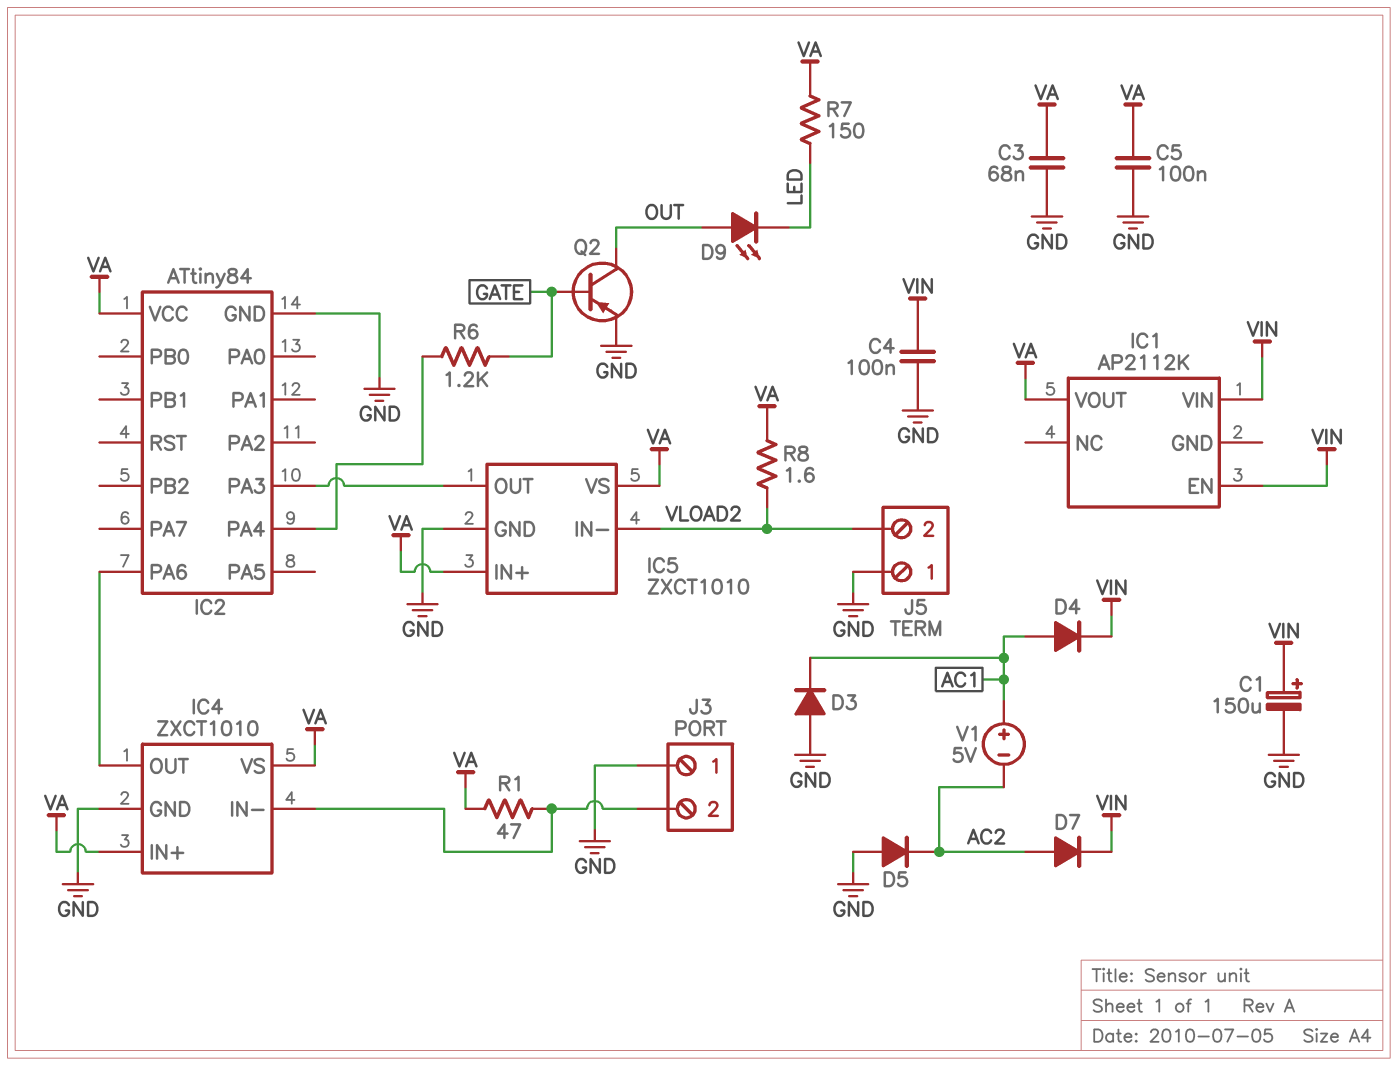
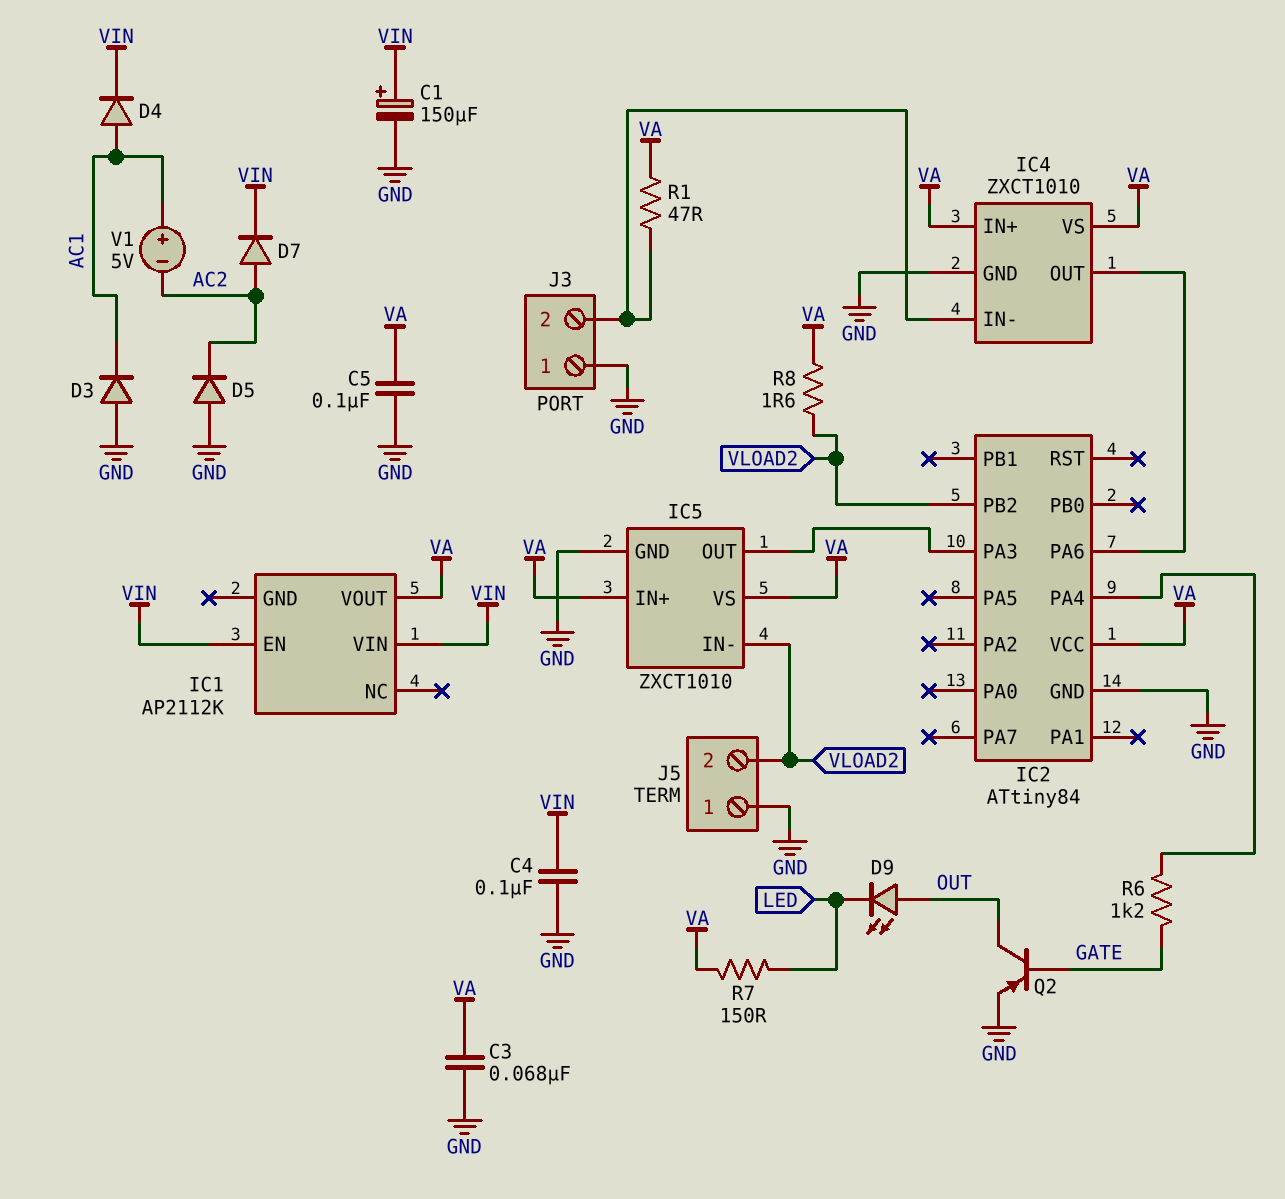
IC2 pin PB2: none -> VLOAD2

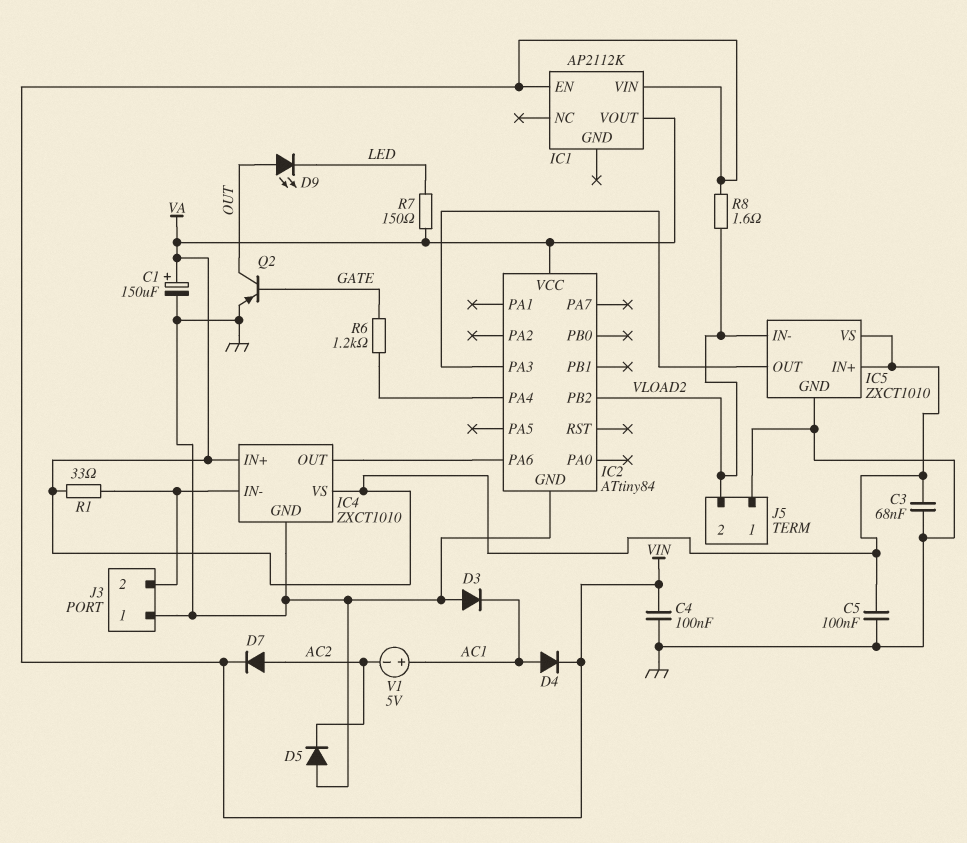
C1: 150uF (plus VIN, minus GND) -> 150uF (plus VA, minus GND)
R1: 47 (IC4/IN-, VA) -> 33 (IC4/IN-, VA)
R8: 1.6 (VA, VLOAD2) -> 1.6 (VIN, VLOAD2)

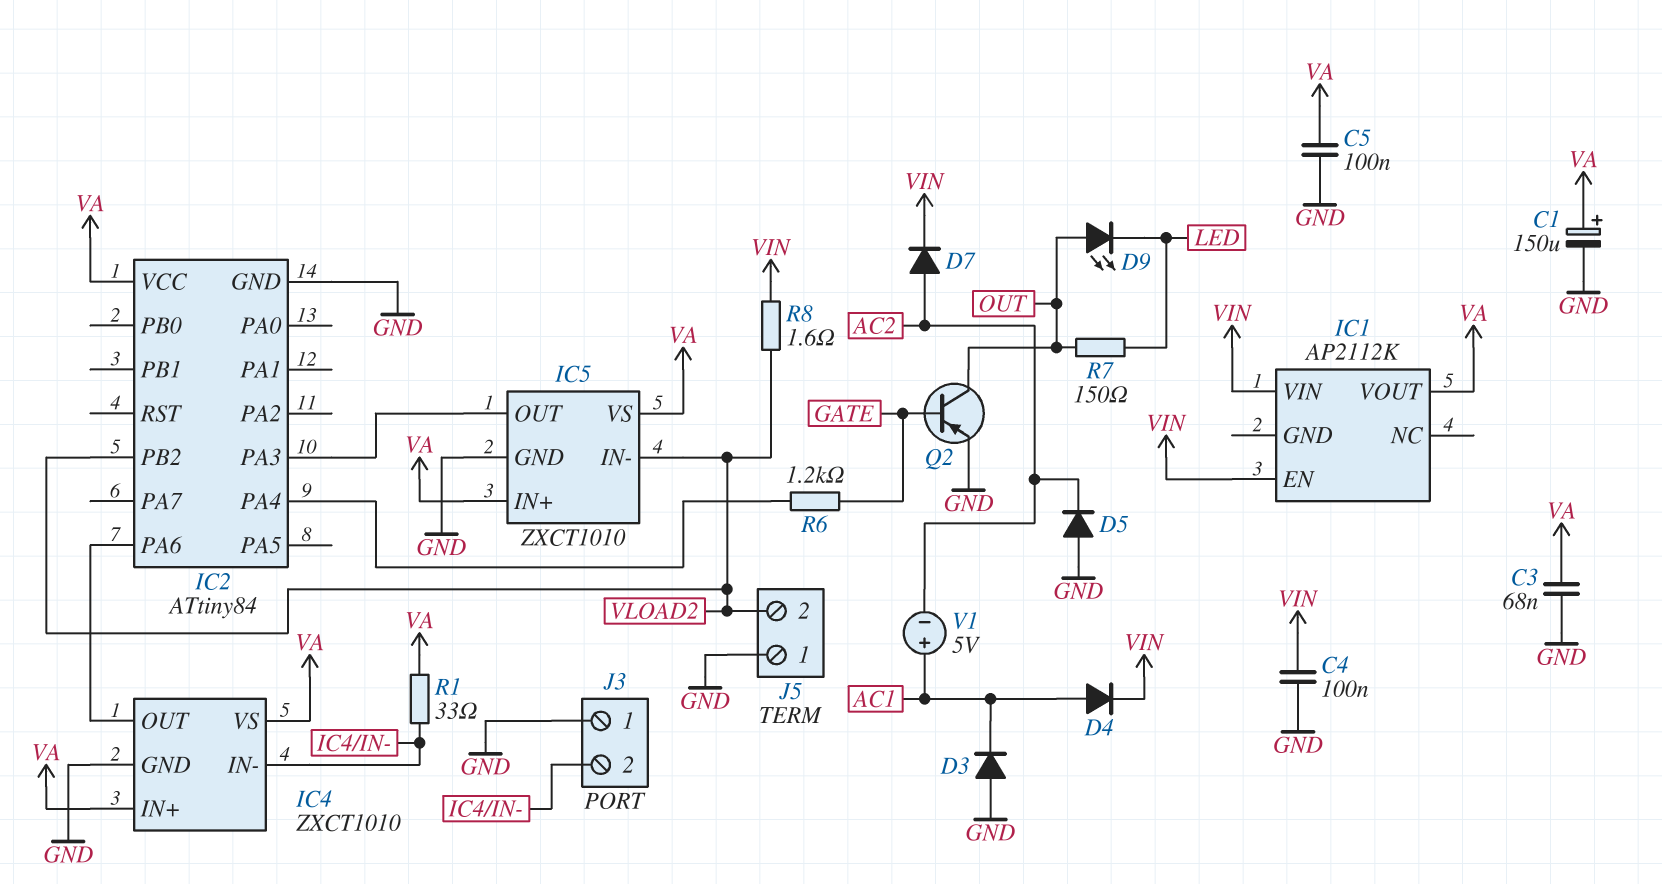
R7: 150 (LED, VA) -> 150 (LED, OUT)

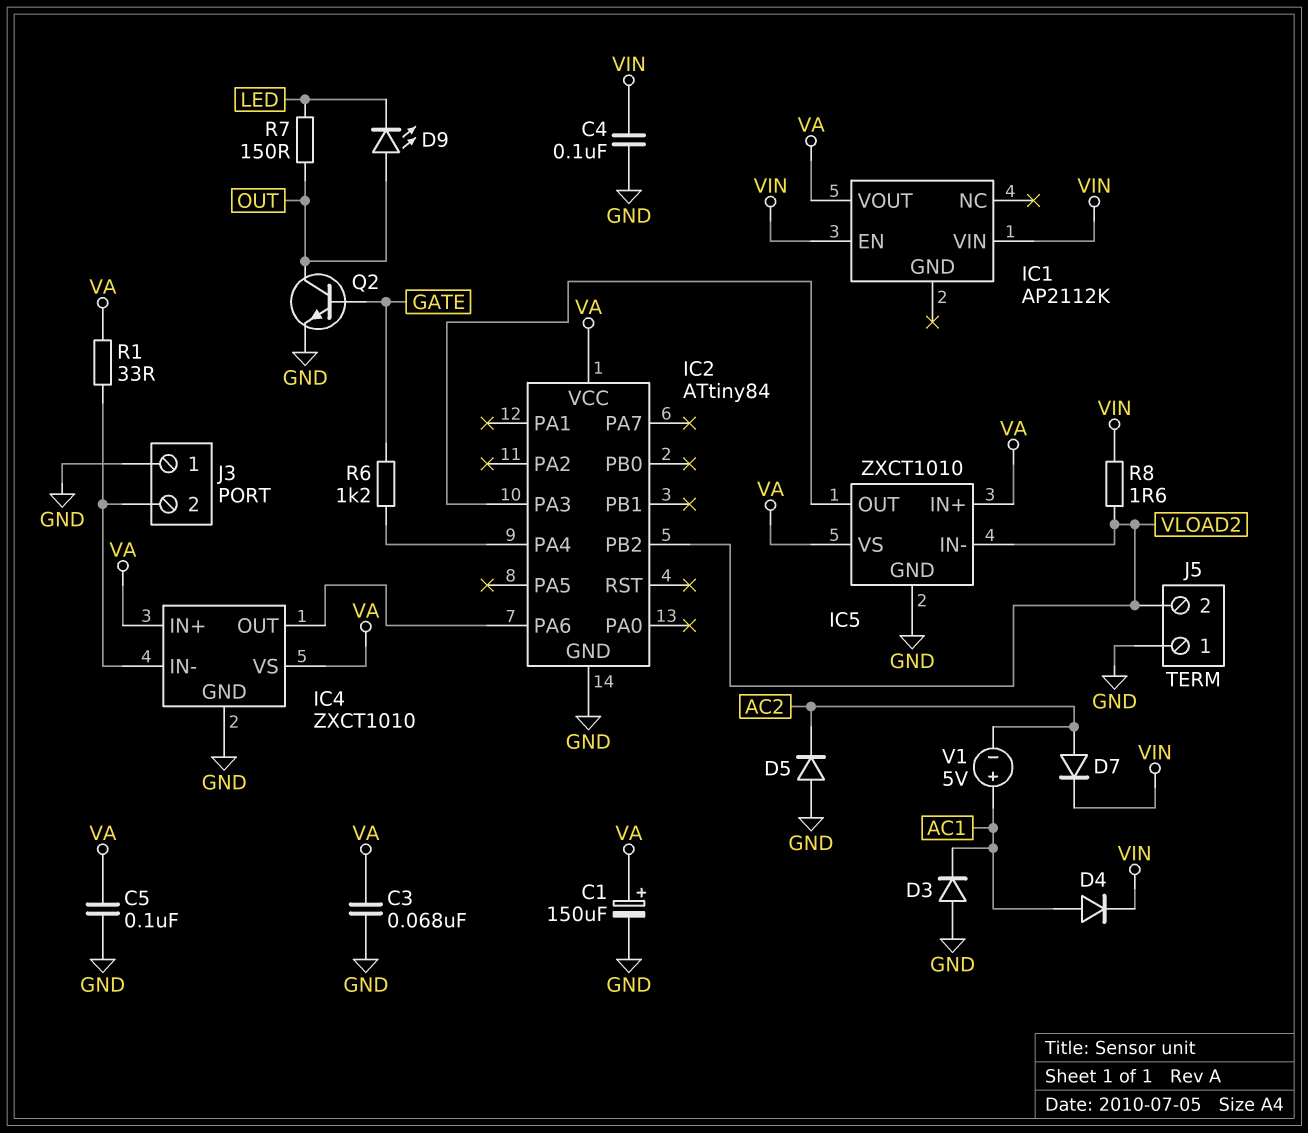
Q2: PNP (B GATE, C OUT, E GND) -> NPN (B GATE, C OUT, E GND)

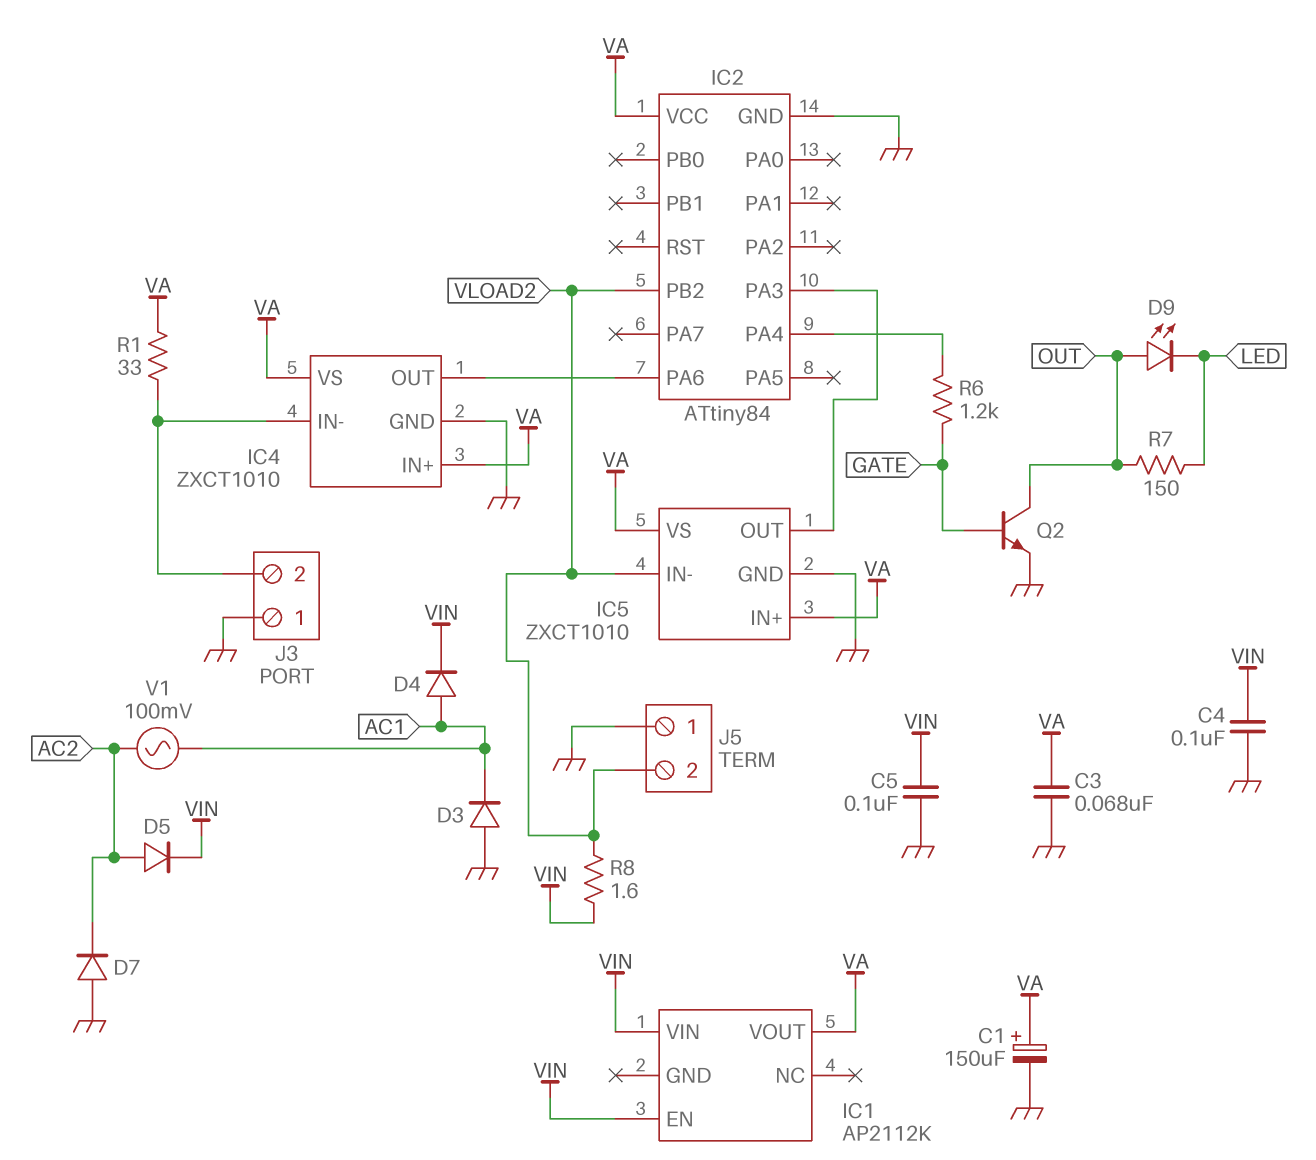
C5: 100nF (GND, VA) -> 100nF (GND, VIN)
D5: diode (A GND, K AC2) -> diode (A AC2, K VIN)
D7: diode (A AC2, K VIN) -> diode (A GND, K AC2)
V1: 5V (plus AC1, minus AC2) -> AC 100mV (AC1, AC2)

